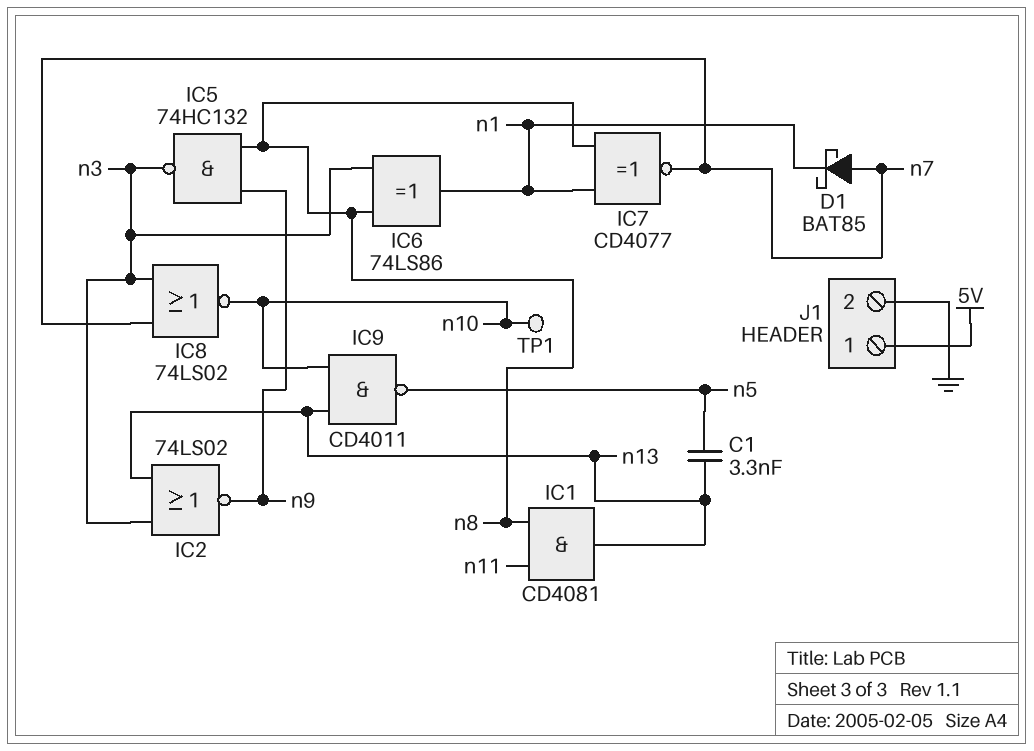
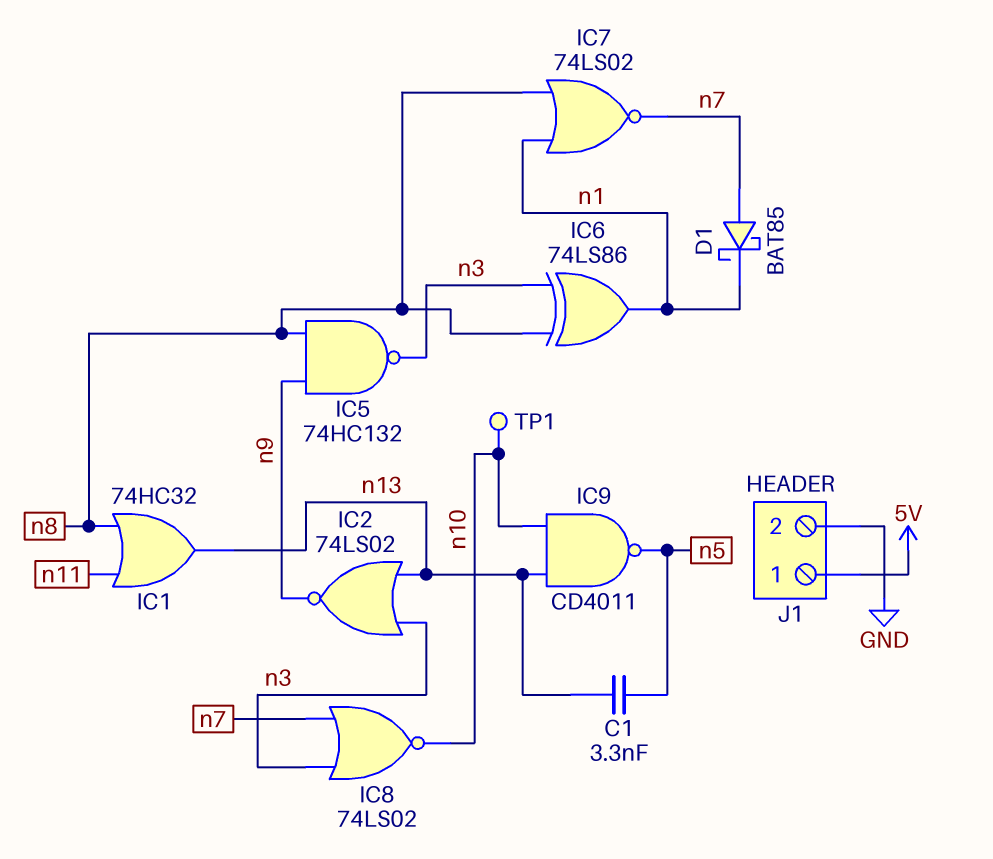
IC1: AND CD4081 (in n8, in n11, out n13) -> OR 74HC32 (in n8, in n11, out n13)
IC7: XNOR CD4077 (in n1, in n8, out n7) -> NOR 74LS02 (in n1, in n8, out n7)

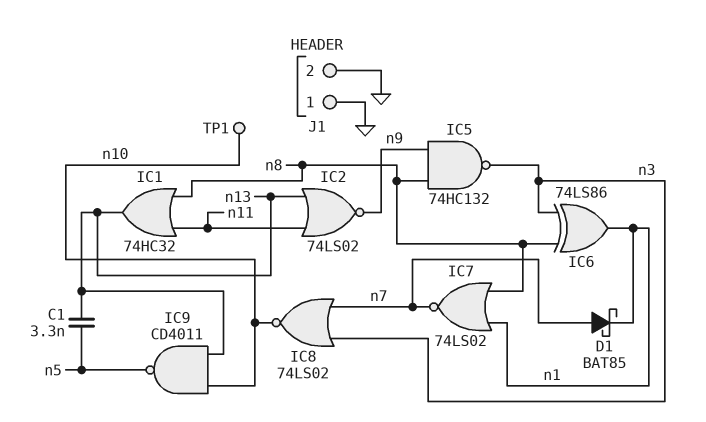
IC2: NOR 74LS02 (in n3, in n13, out n9) -> NOR 74LS02 (in n11, in n13, out n9)
J1 pin 1: 5V -> GND

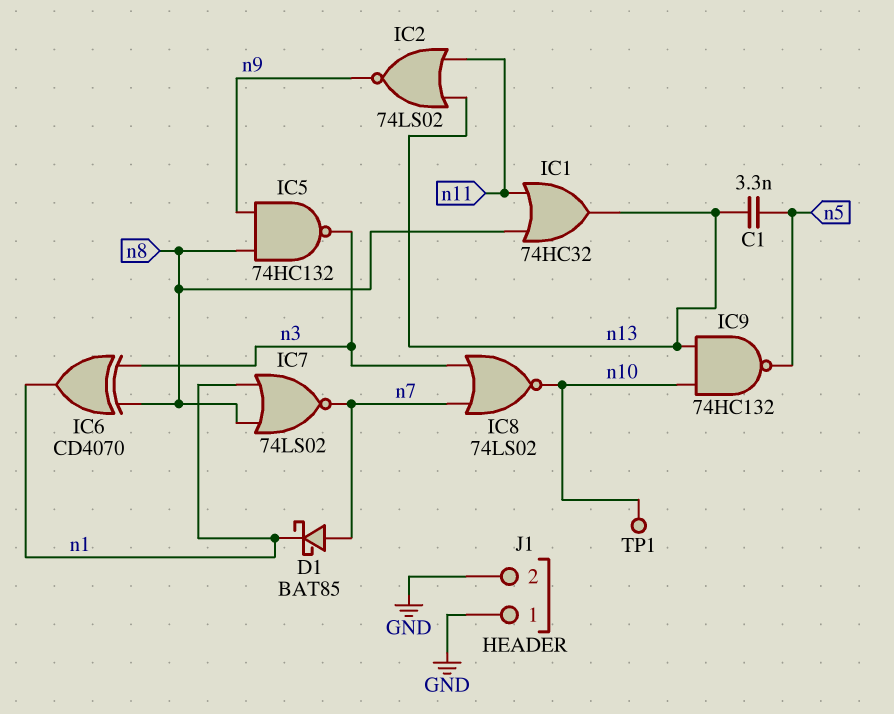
IC6: XOR 74LS86 (in n3, in n8, out n1) -> XOR CD4070 (in n3, in n8, out n1)
IC9: NAND CD4011 (in n10, in n13, out n5) -> NAND 74HC132 (in n10, in n13, out n5)

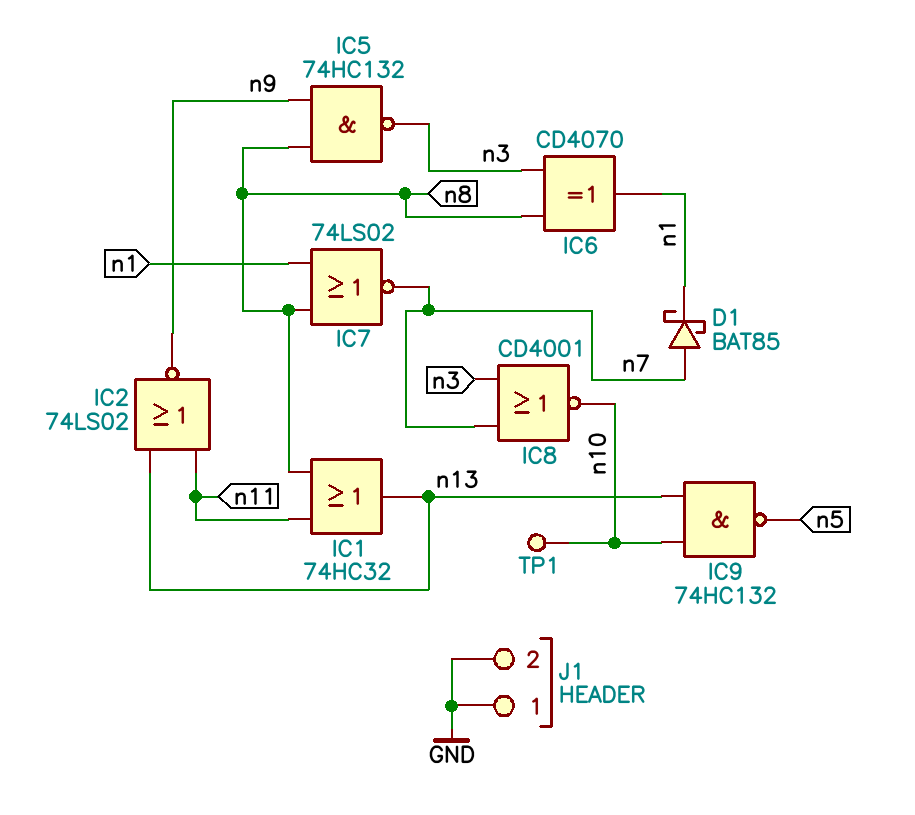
C1: 3.3nF (n5, n13) -> none
IC8: NOR 74LS02 (in n3, in n7, out n10) -> NOR CD4001 (in n3, in n7, out n10)

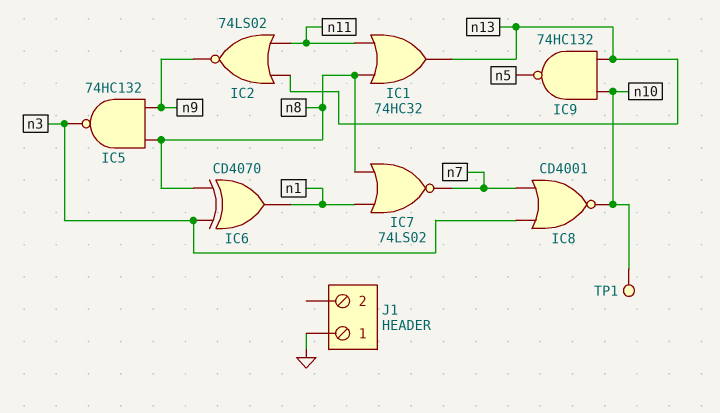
D1: schottky BAT85 (A n7, K n1) -> none
J1 pin 2: GND -> none

